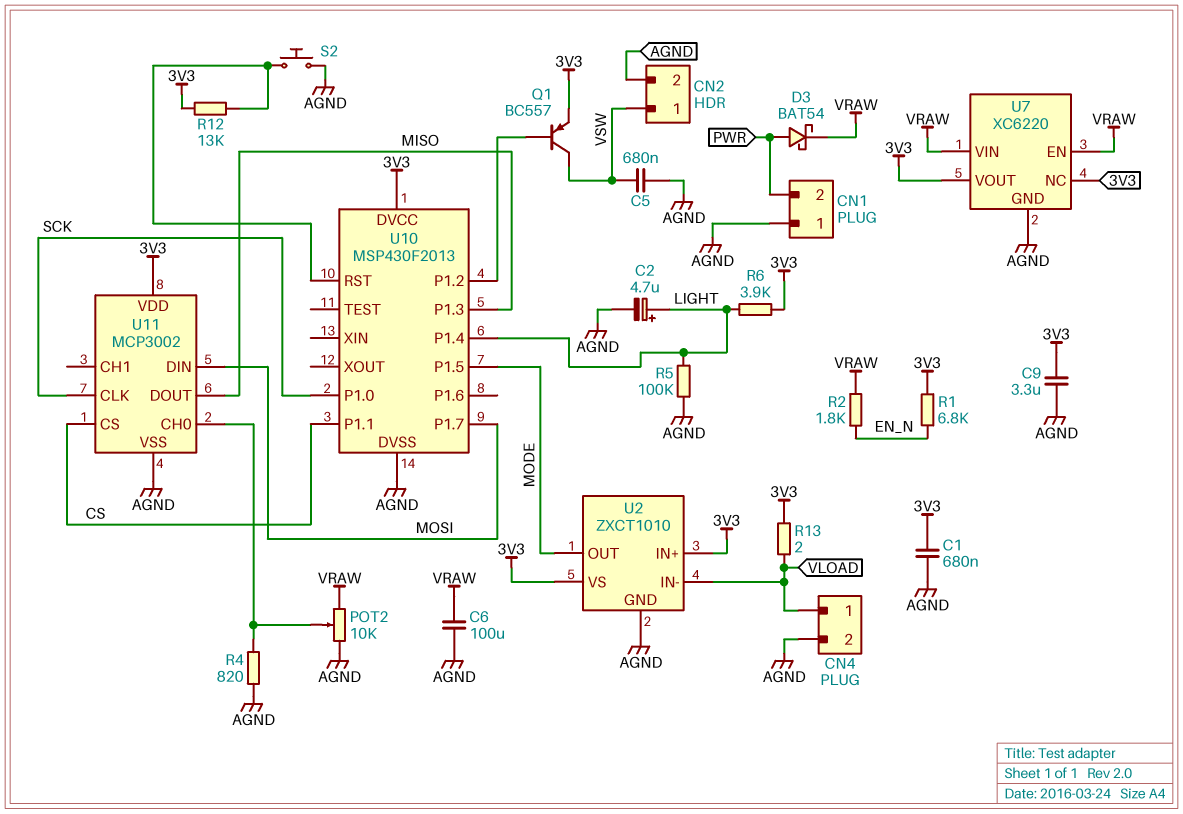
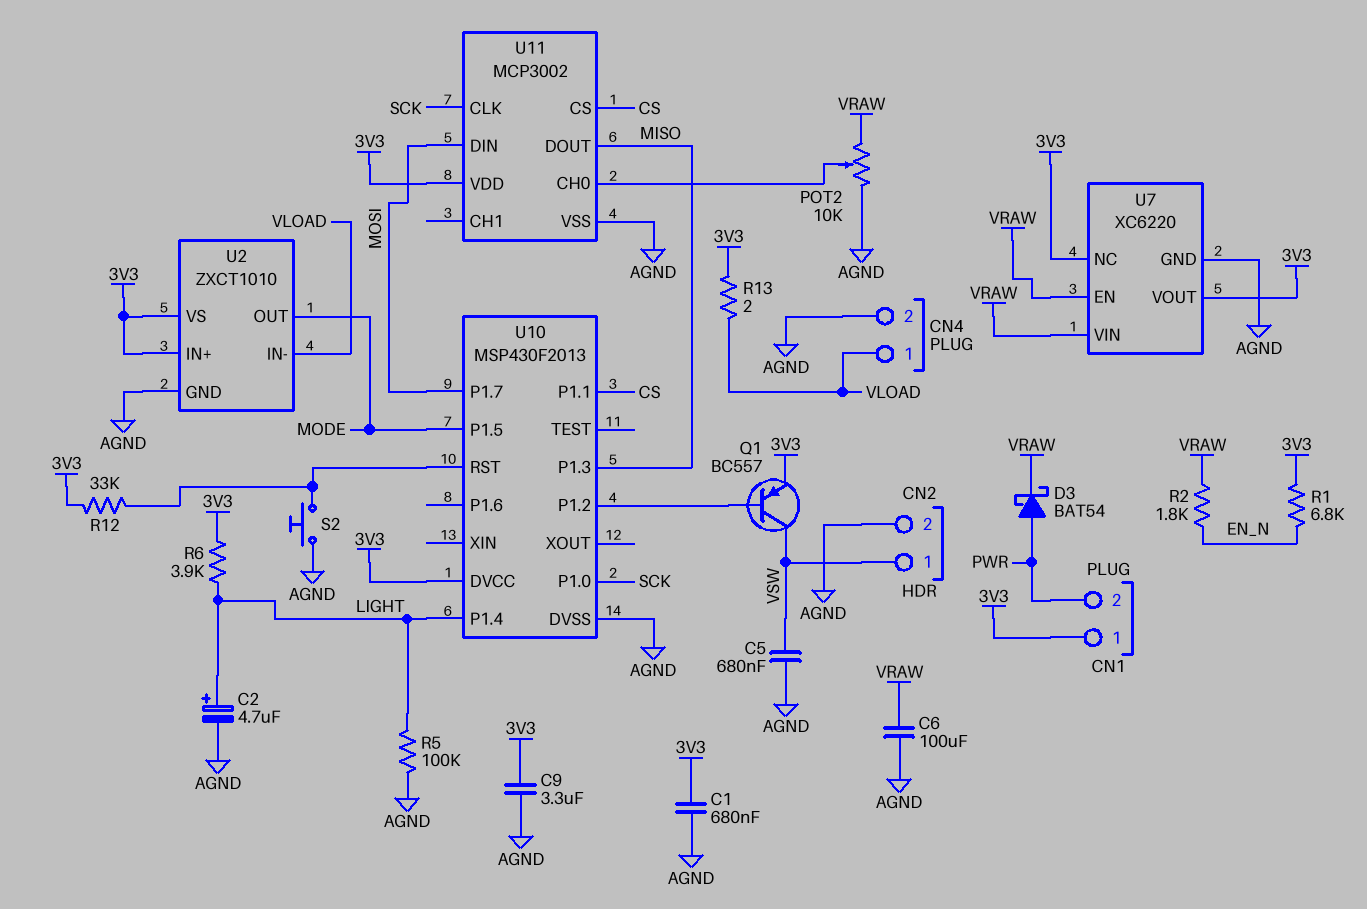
CN1 pin 1: AGND -> 3V3
R4: 820 (AGND, U11/CH0) -> none
R12: 13k (3V3, U10/RST) -> 33k (3V3, U10/RST)

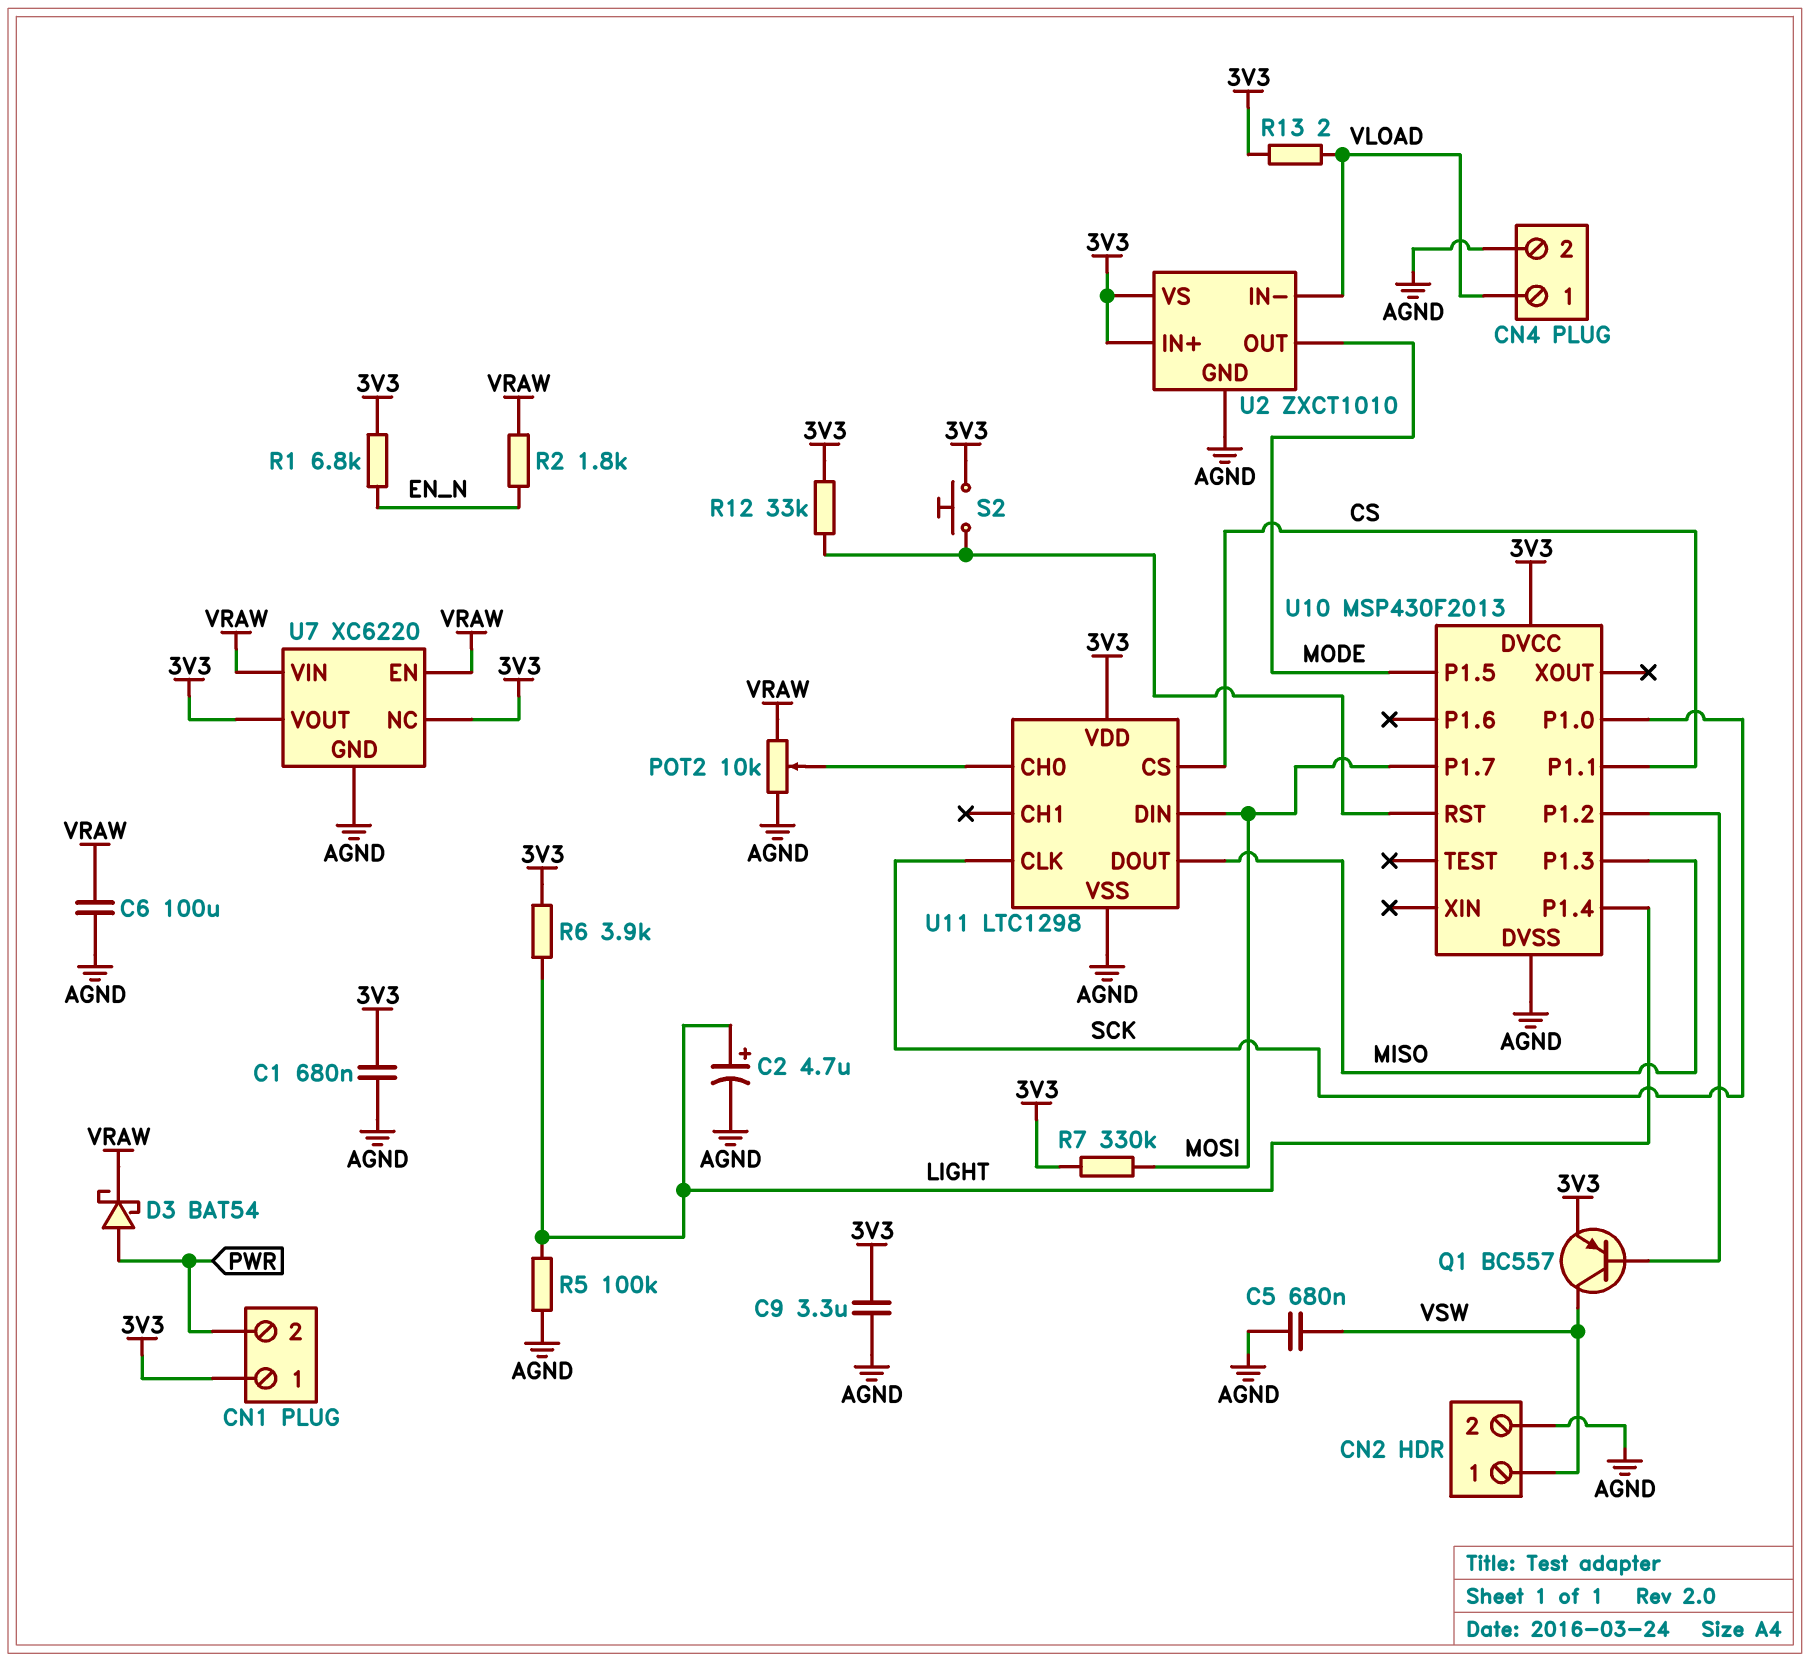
R7: none -> 330k (3V3, MOSI)
S2: button (AGND, U10/RST) -> button (3V3, U10/RST)
U11: MCP3002 -> LTC1298

